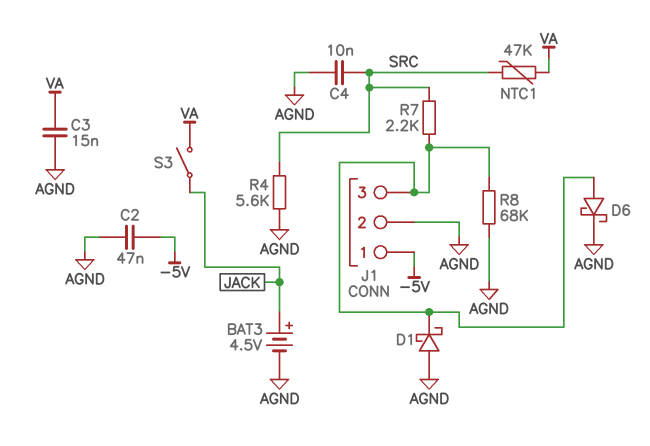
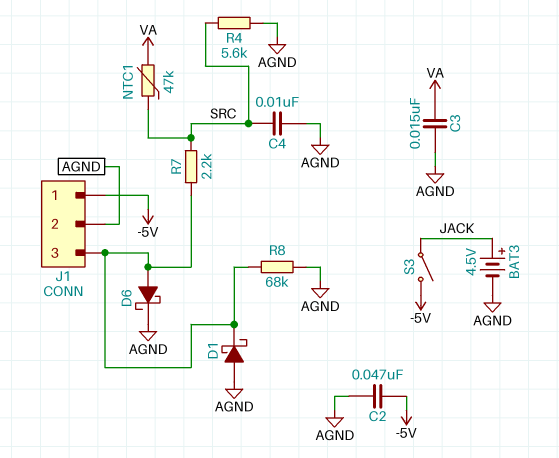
S3: switch (JACK, VA) -> switch (-5V, JACK)

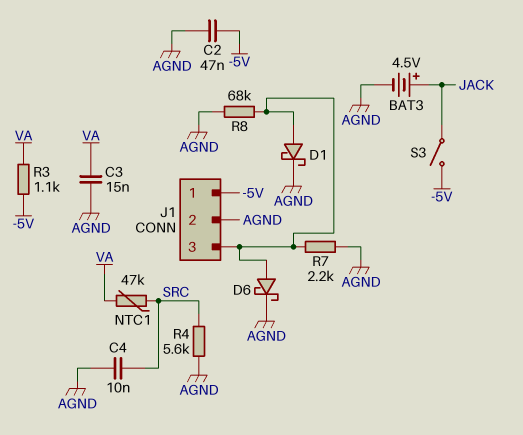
D1: schottky (A AGND, K J1/3) -> schottky (A J1/3, K AGND)
R3: none -> 1.1k (-5V, VA)
R7: 2.2k (J1/3, SRC) -> 2.2k (AGND, J1/3)

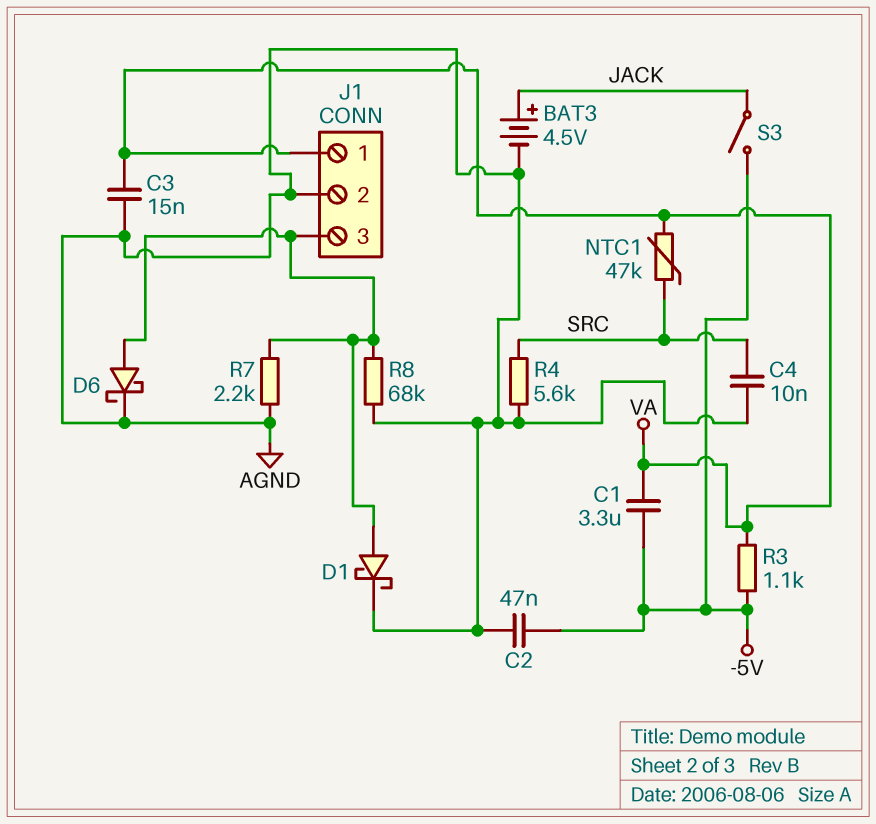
C1: none -> 3.3uF (-5V, VA)
J1 pin 1: -5V -> VA

